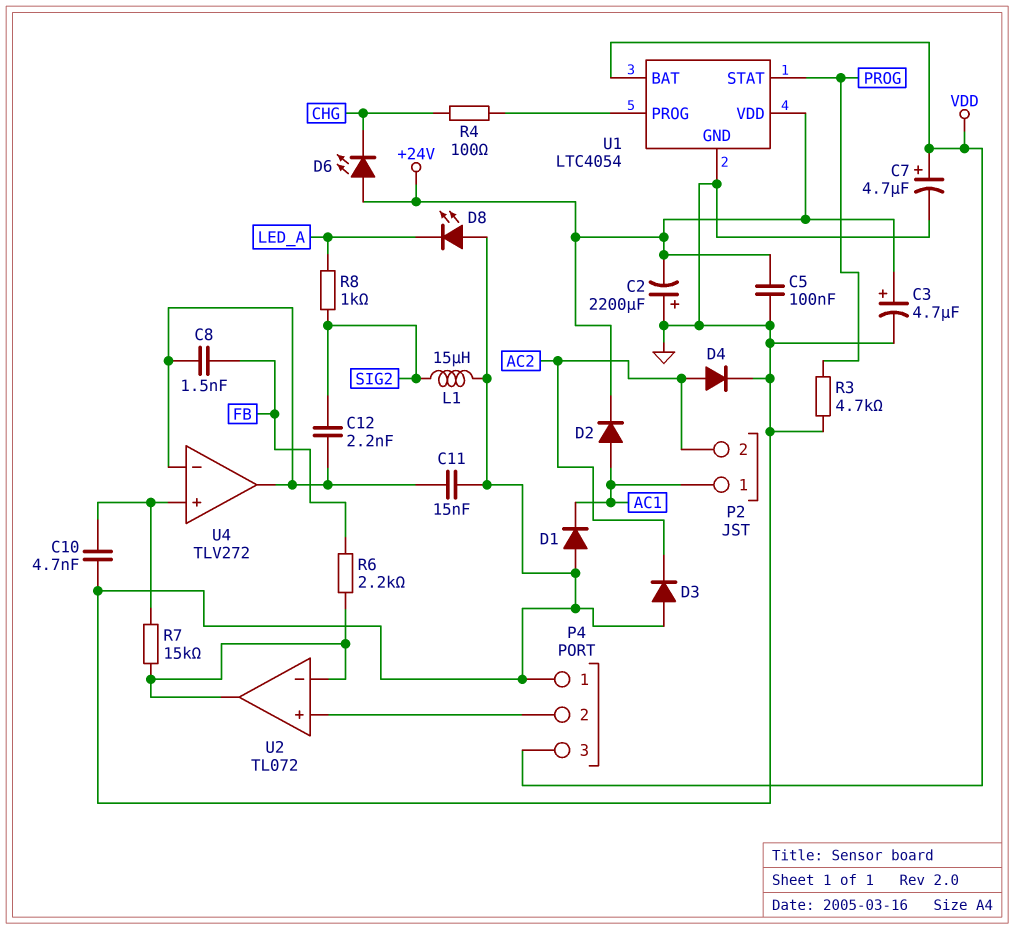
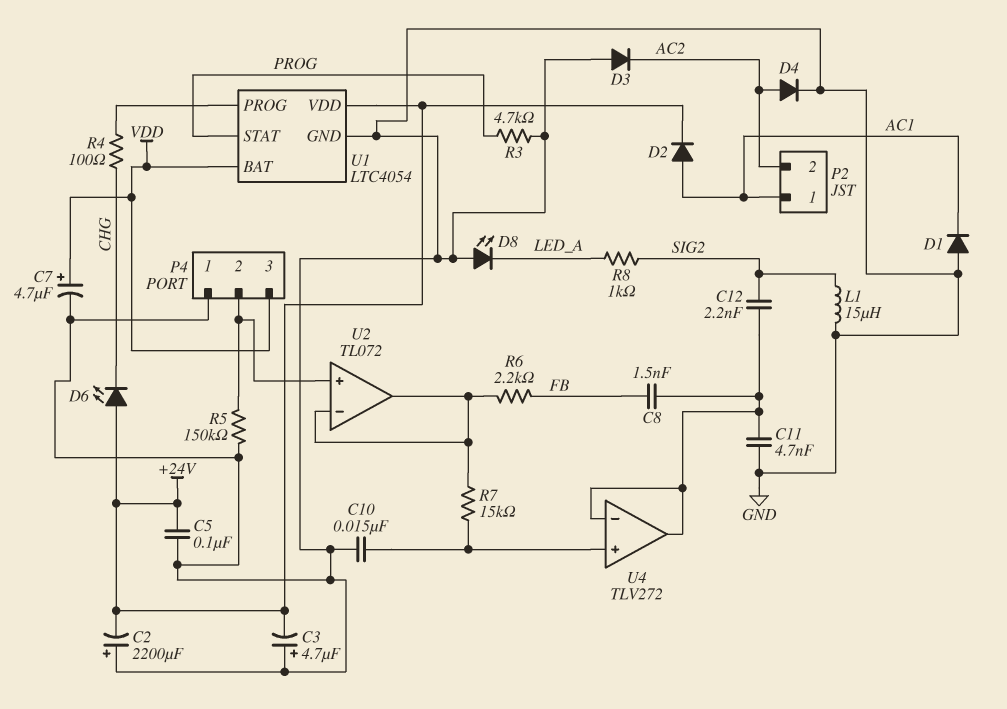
C3: 4.7uF (plus +24V, minus GND) -> 4.7uF (plus GND, minus +24V)
C10: 4.7nF (GND, U4/in+) -> 15nF (GND, U4/in+)
C11: 15nF (GND, U4/in-) -> 4.7nF (GND, U4/in-)
R5: none -> 150k (GND, P4/2)

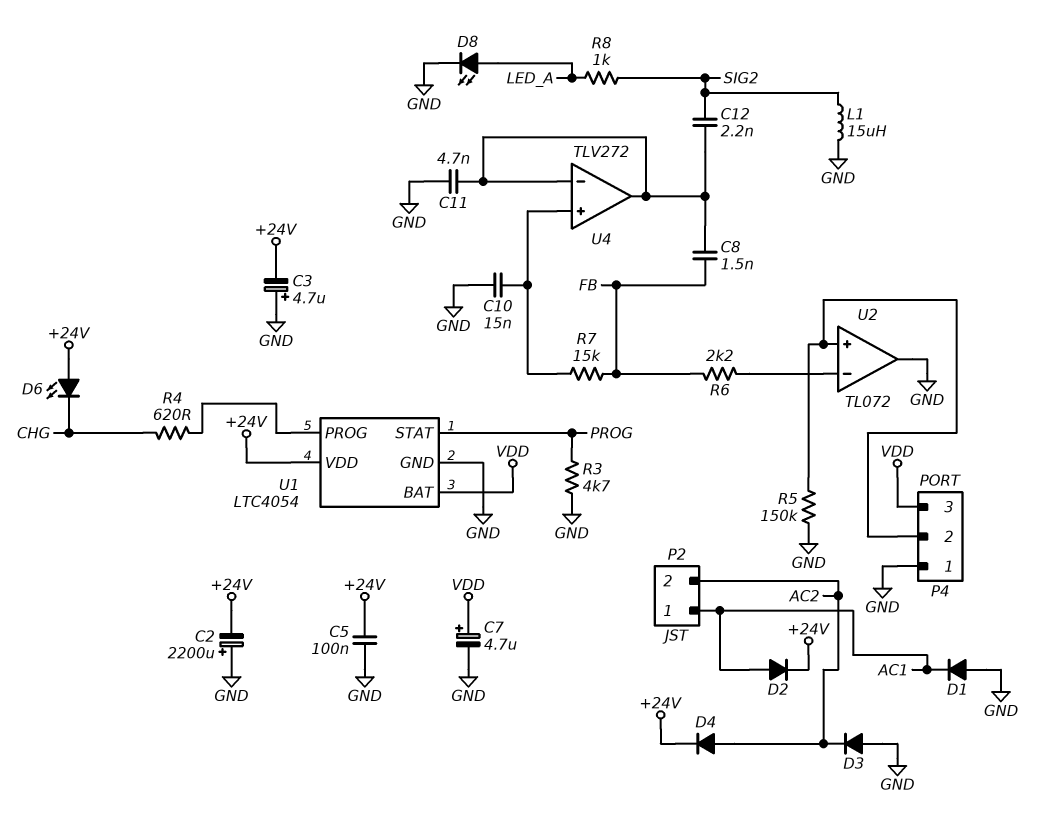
D4: diode (A AC2, K GND) -> diode (A AC2, K +24V)
D8: LED (A GND, K LED_A) -> LED (A LED_A, K GND)
R4: 100 (CHG, U1/PROG) -> 620 (CHG, U1/PROG)
R7: 15k (U2/in-, U4/in+) -> 15k (FB, U4/in+)
U2 pin out: U2/in- -> GND

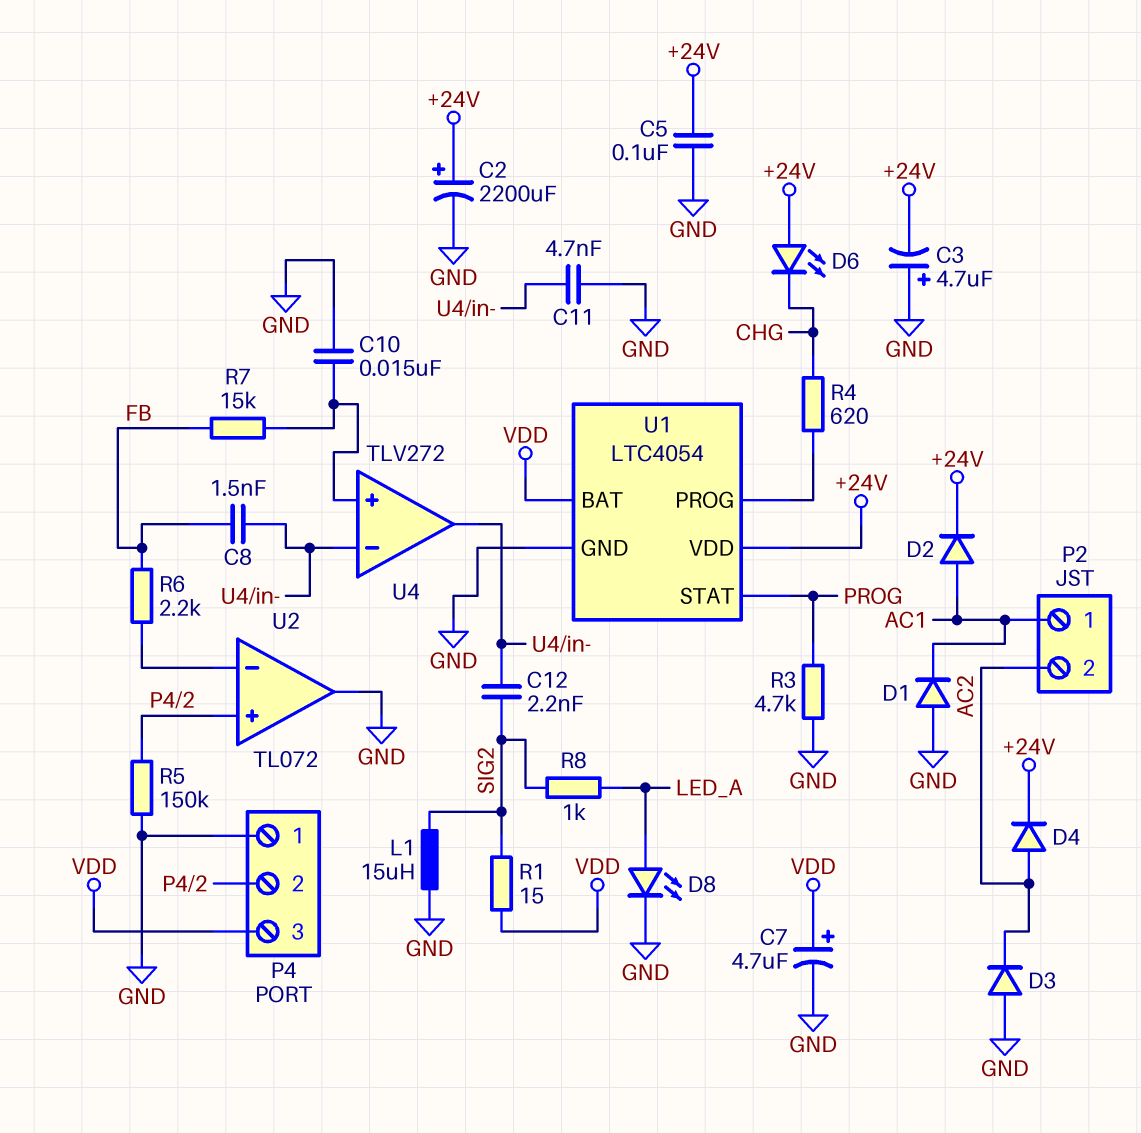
C2: 2200uF (plus GND, minus +24V) -> 2200uF (plus +24V, minus GND)
R1: none -> 15 (SIG2, VDD)

